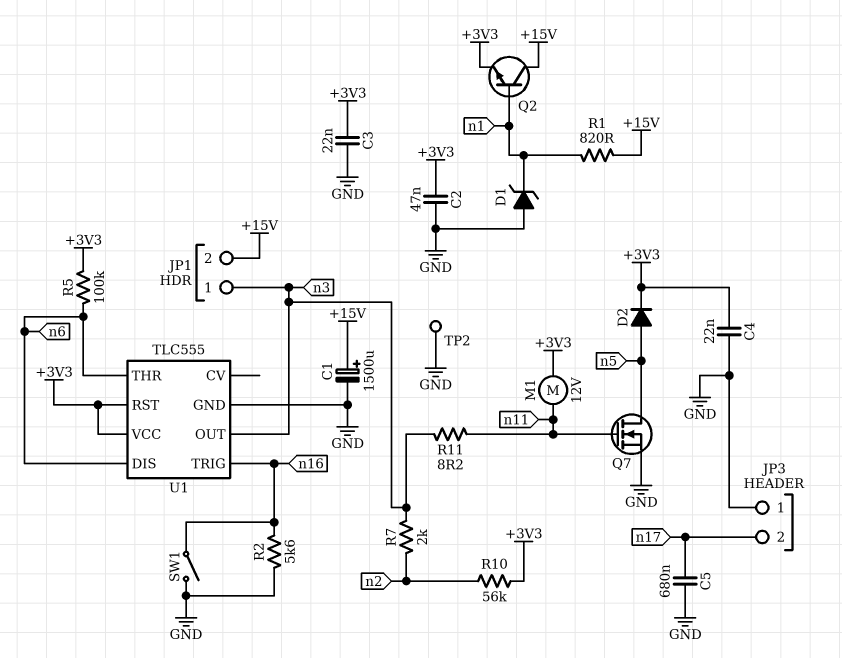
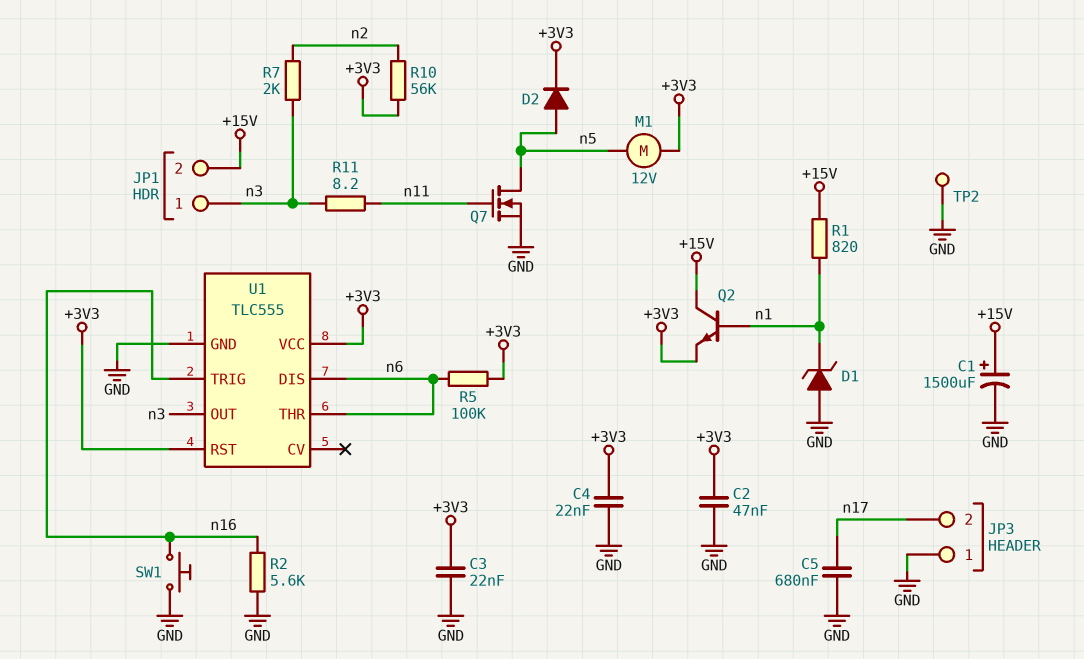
M1: motor 12V (+3V3, n11) -> motor 12V (+3V3, n5)
SW1: switch (GND, n16) -> button (GND, n16)

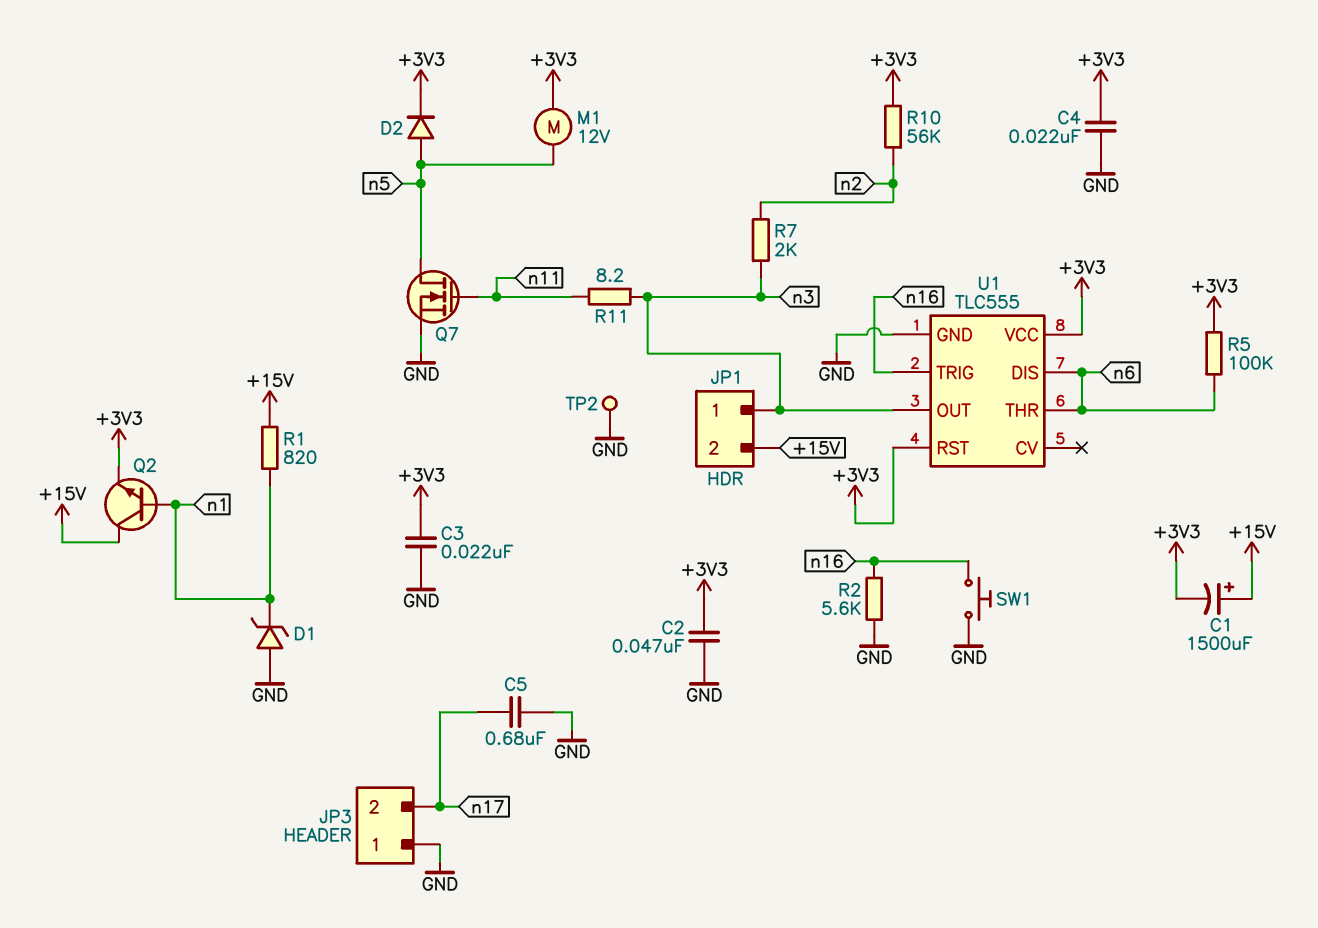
C1: 1500uF (plus +15V, minus GND) -> 1500uF (plus +15V, minus +3V3)

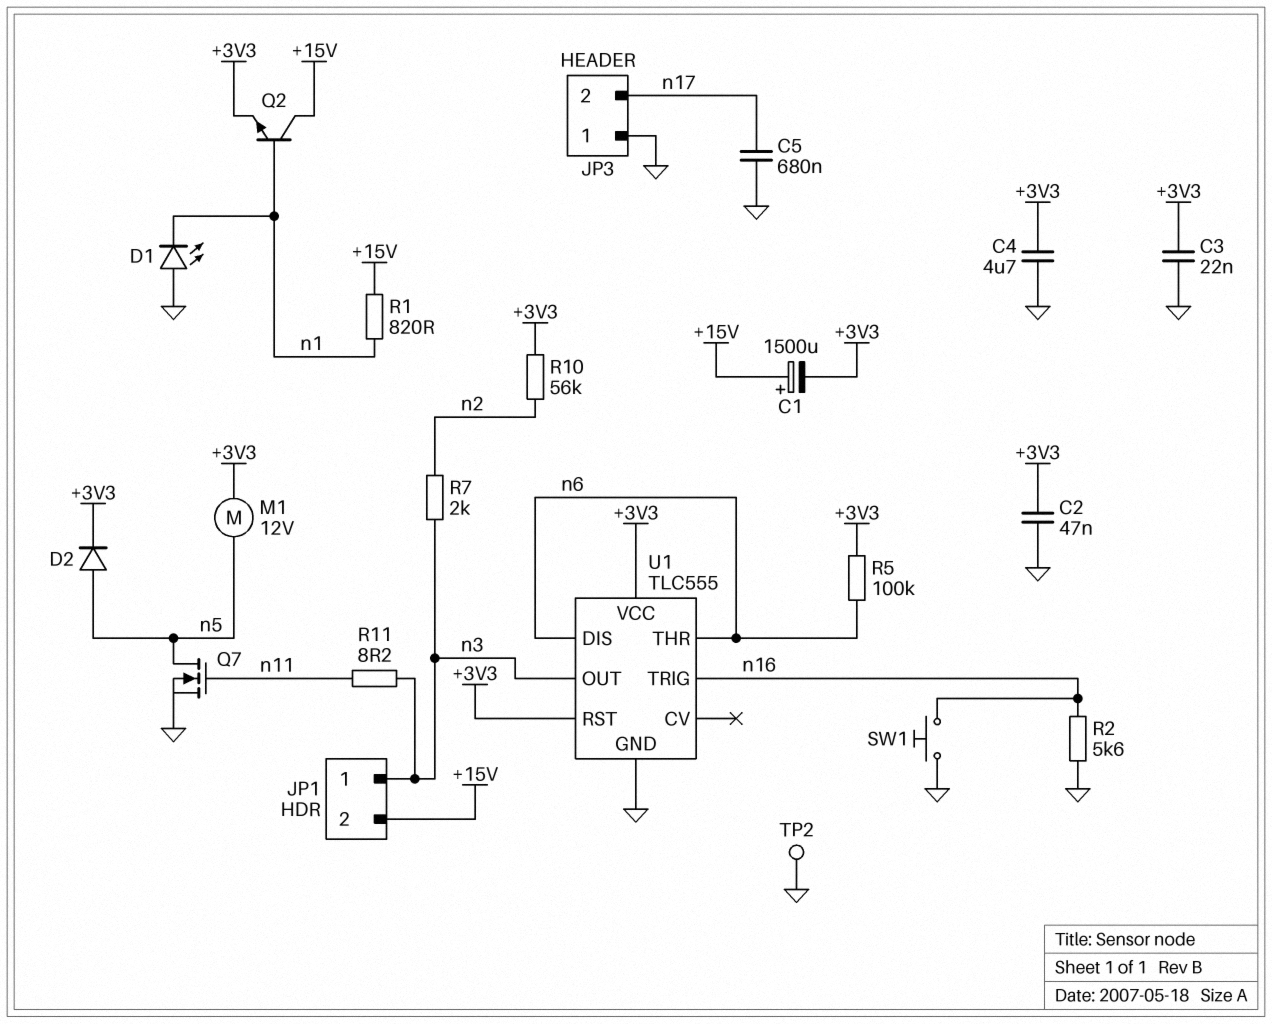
C4: 22nF (+3V3, GND) -> 4.7uF (+3V3, GND)
D1: zener (A GND, K n1) -> LED (A GND, K n1)

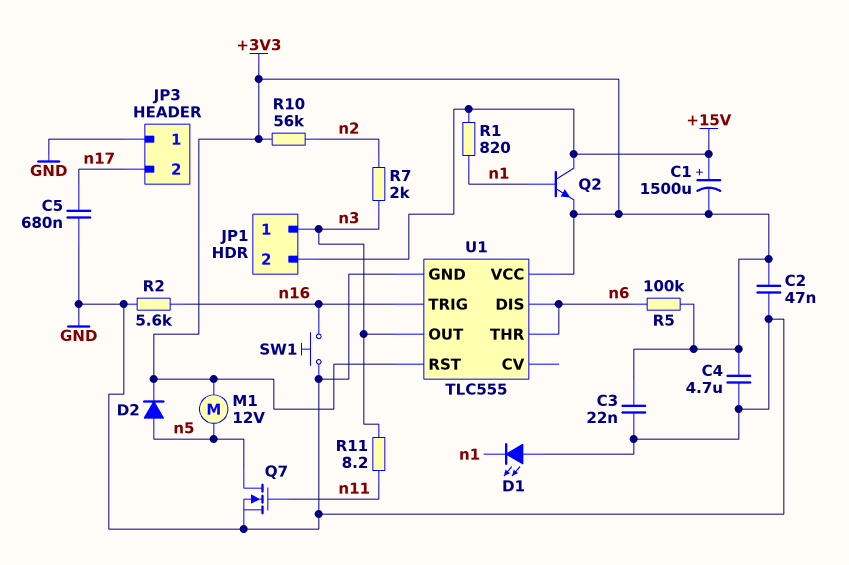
TP2: test point (GND) -> none

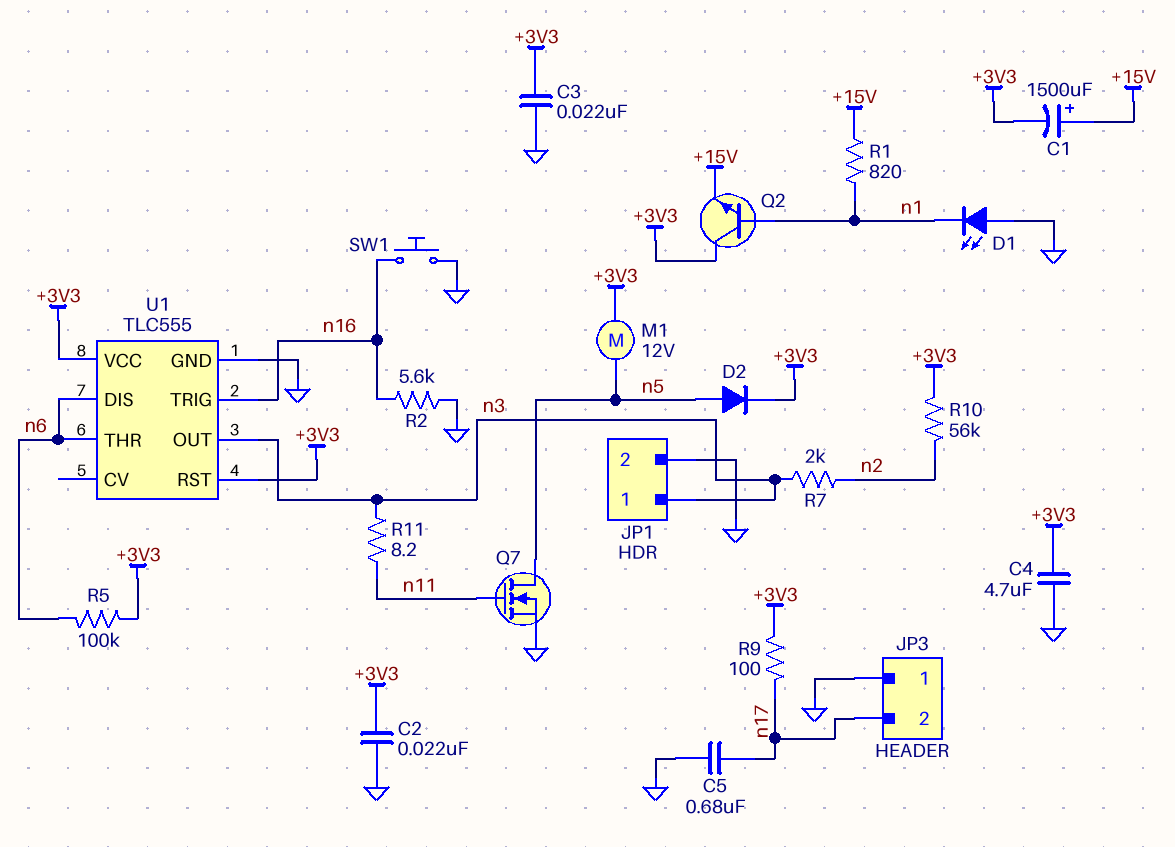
C2: 47nF (+3V3, GND) -> 22nF (+3V3, GND)
JP1 pin 2: +15V -> GND
Q2: NPN (B n1, C +15V, E +3V3) -> NPN (B n1, C +3V3, E +15V)
R9: none -> 100 (+3V3, n17)

